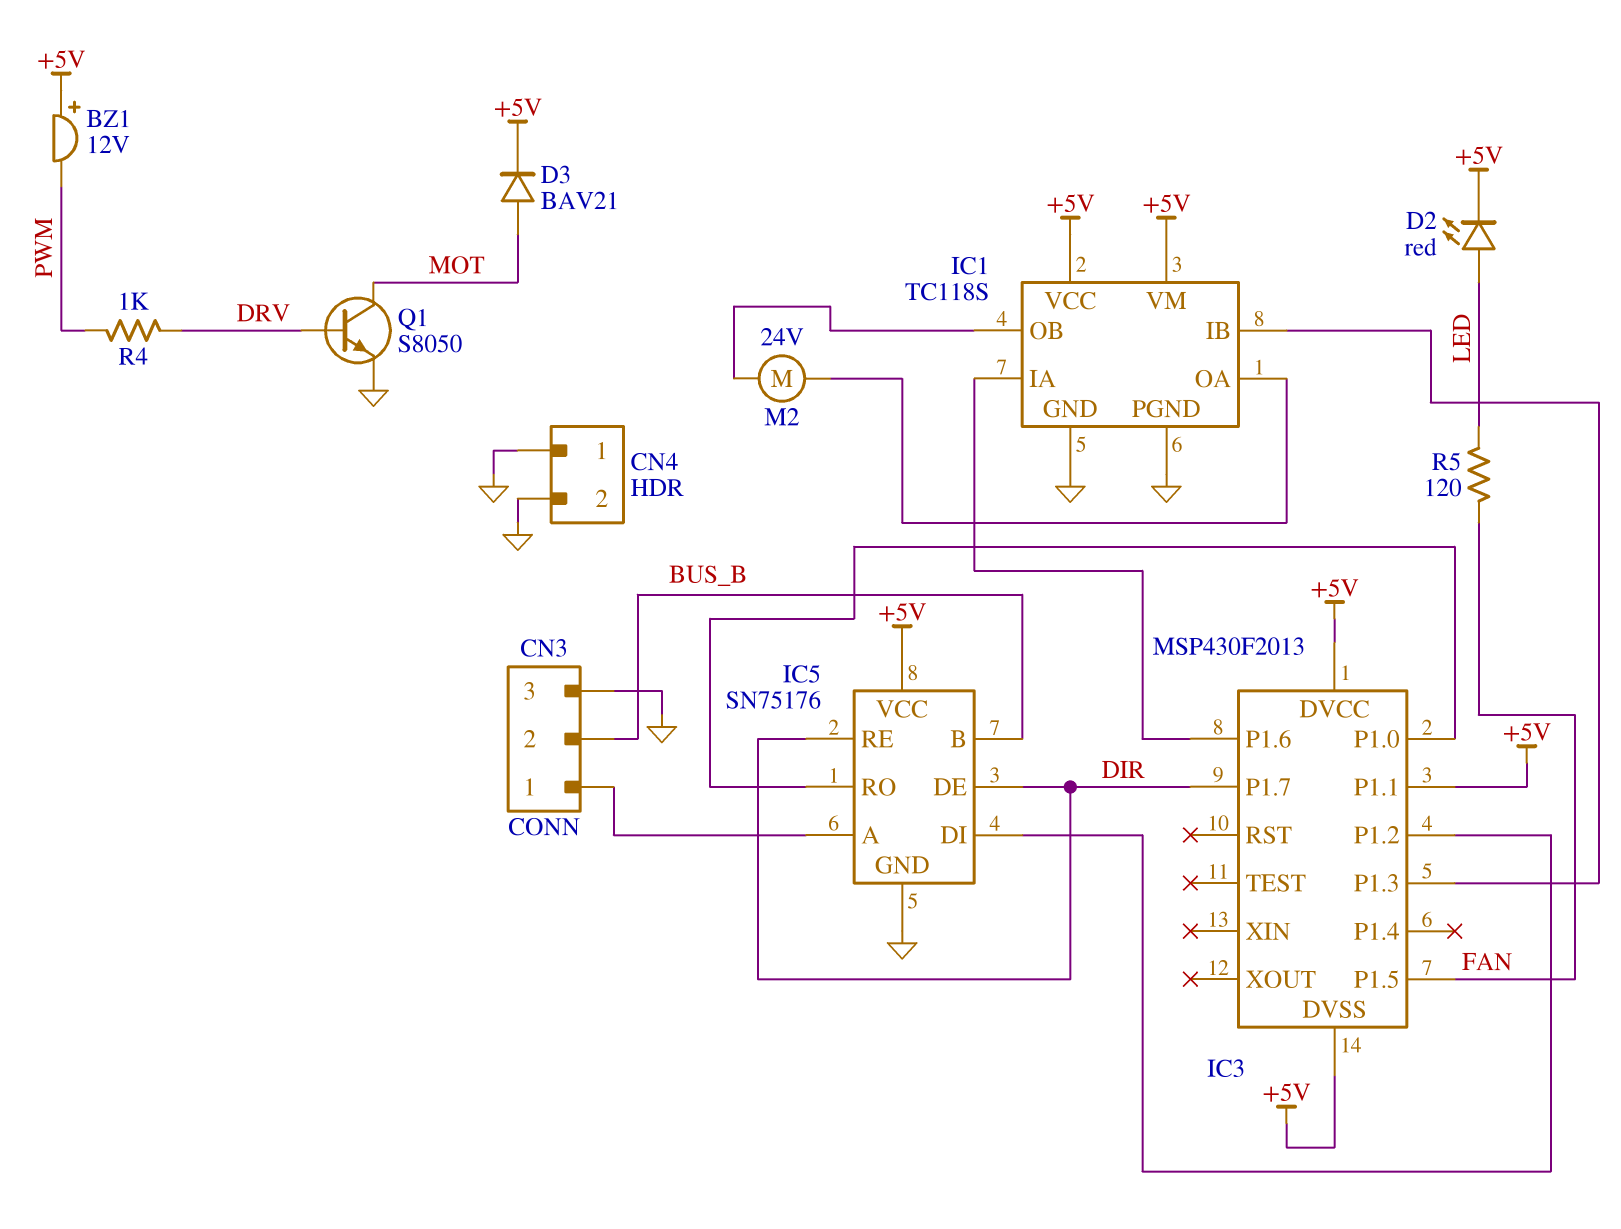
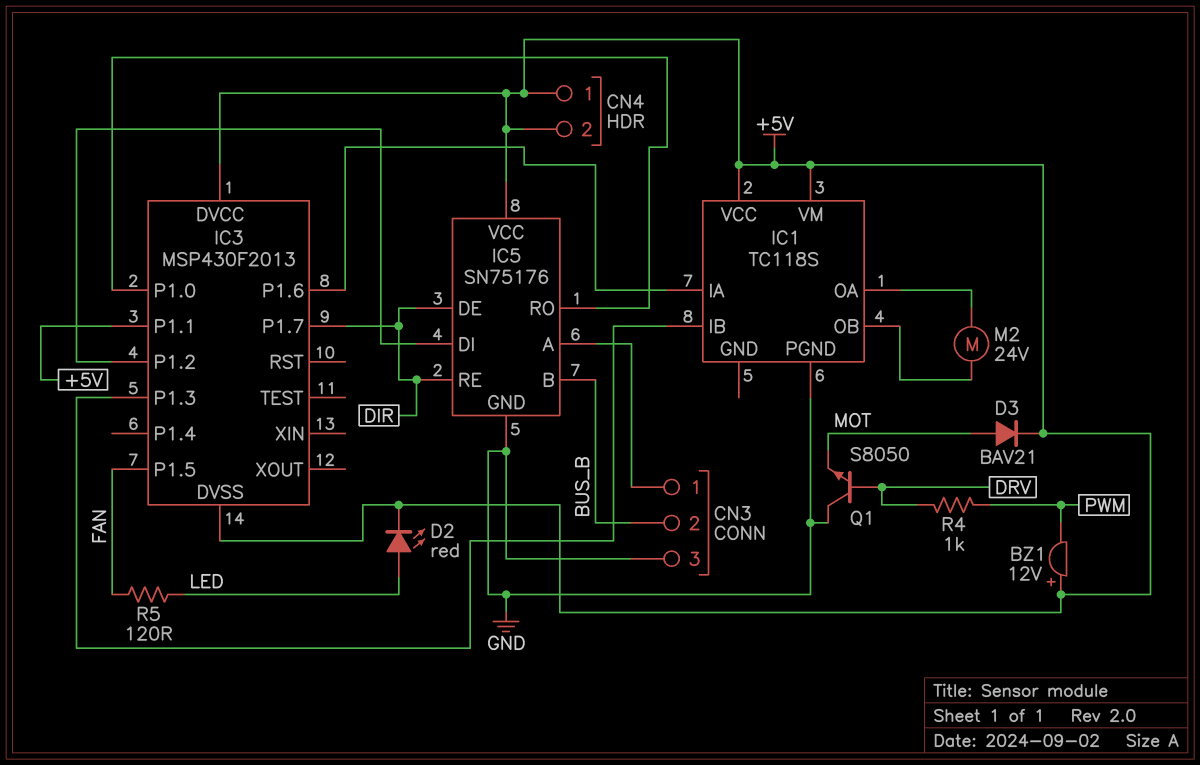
CN4 pin 1: GND -> +5V
CN4 pin 2: GND -> +5V
IC1 pin GND: GND -> none
Q1: NPN S8050 (B DRV, C MOT, E GND) -> NPN S8050 (B DRV, C GND, E MOT)

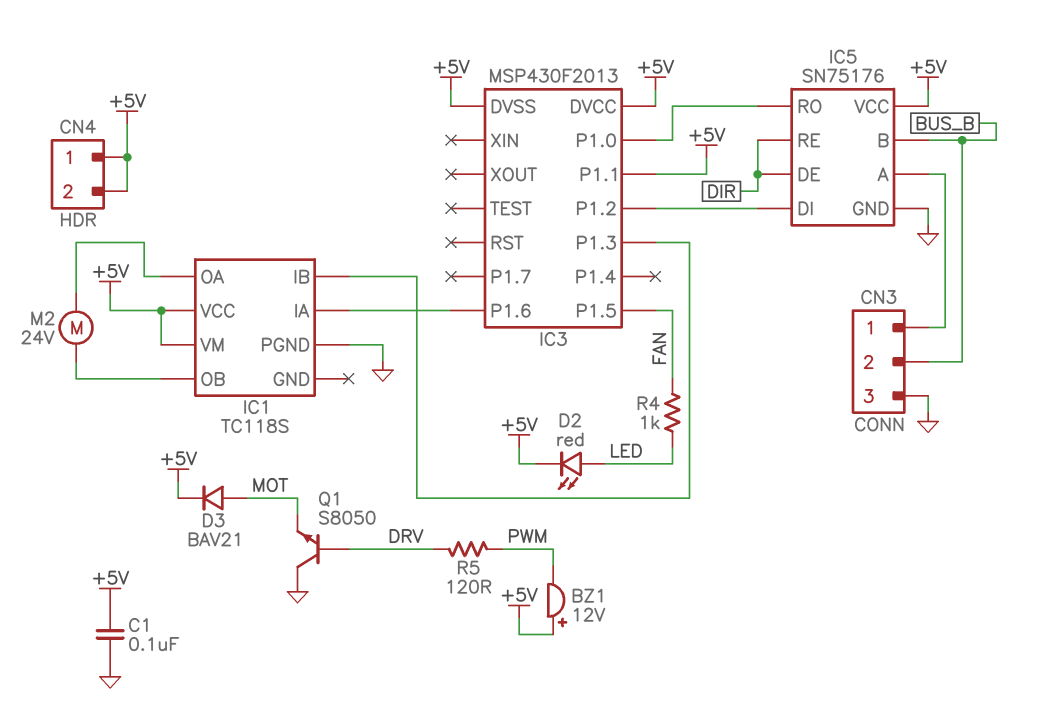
C1: none -> 100nF (+5V, GND)
IC3 pin P1.7: DIR -> none
R4: 1k (DRV, PWM) -> 1k (FAN, LED)
R5: 120 (FAN, LED) -> 120 (DRV, PWM)

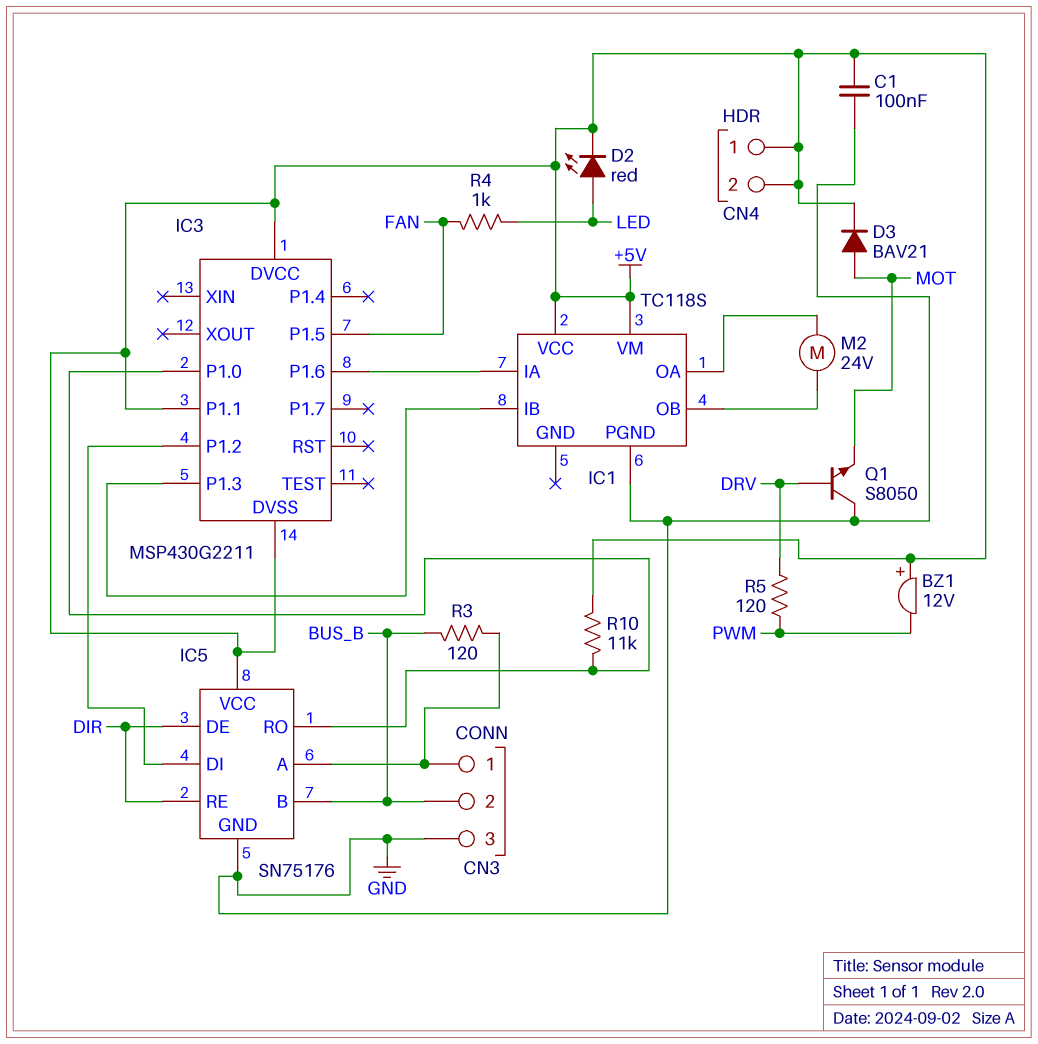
IC3: MSP430F2013 -> MSP430G2211
R3: none -> 120 (BUS_B, CN3/1)
R10: none -> 11k (+5V, IC3/P1.0)

